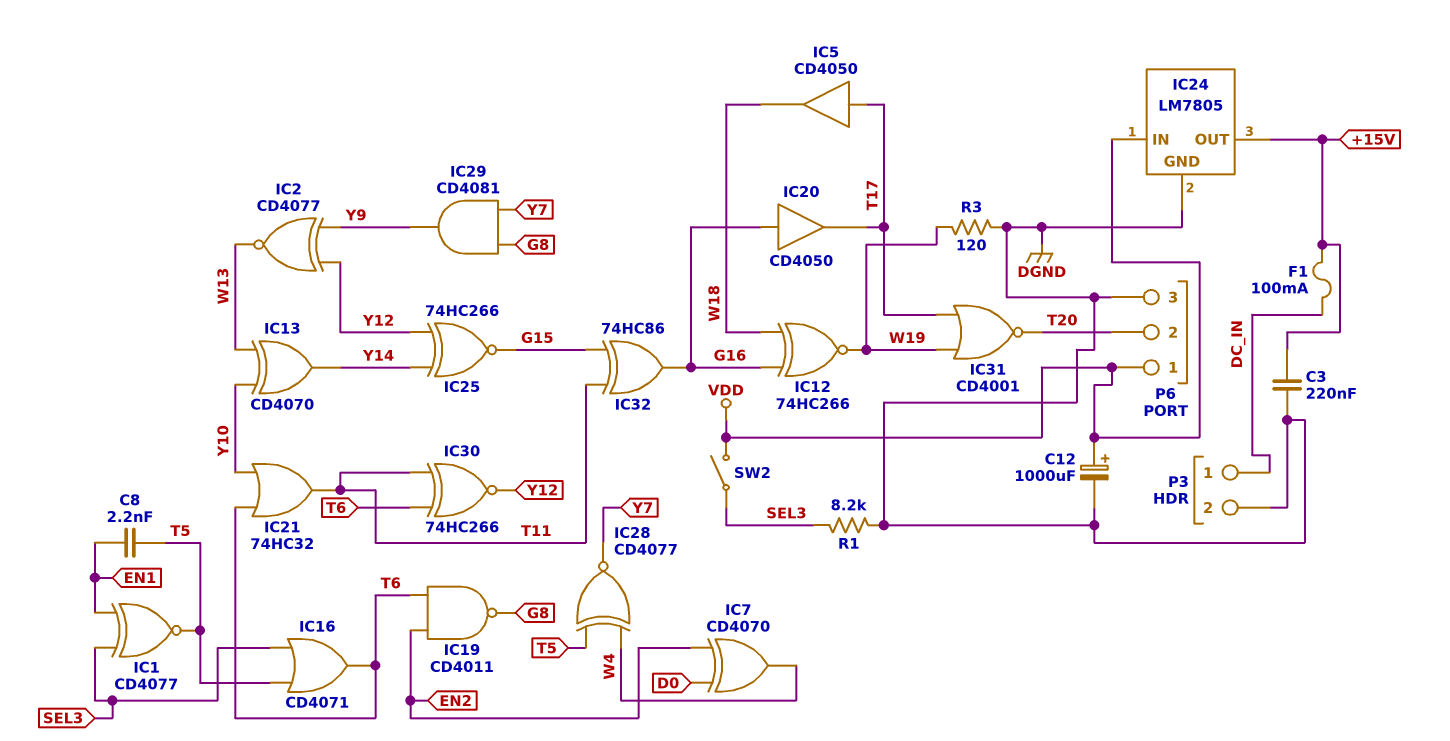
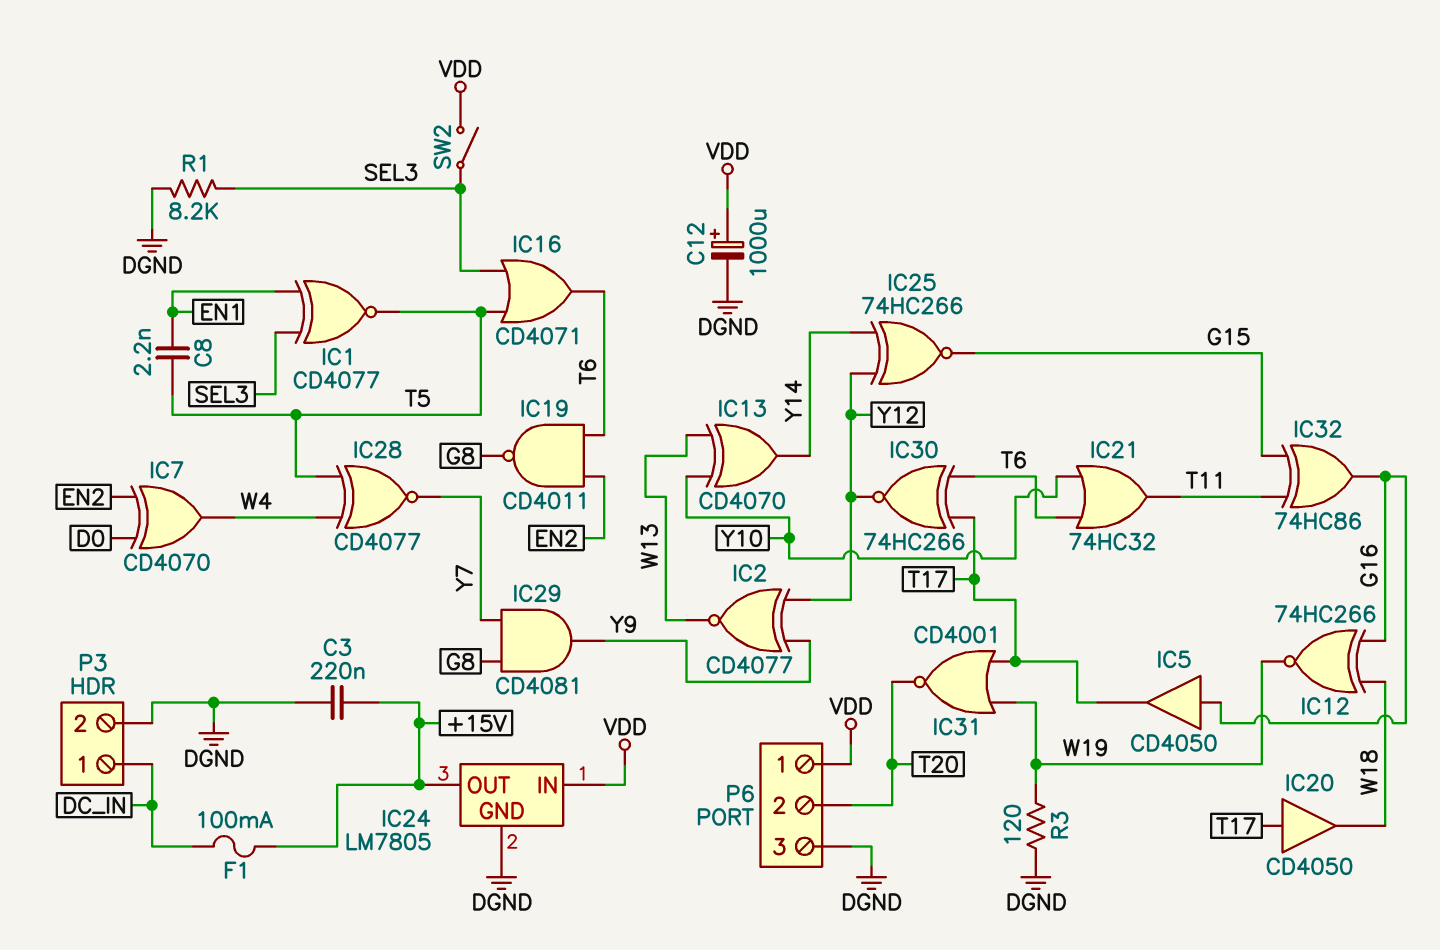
IC5: buffer CD4050 (in T17, out W18) -> buffer CD4050 (in G16, out T17)
IC20: buffer CD4050 (in G16, out T17) -> buffer CD4050 (in T17, out W18)
IC30: XNOR 74HC266 (in T6, in T11, out Y12) -> XNOR 74HC266 (in T6, in T17, out Y12)

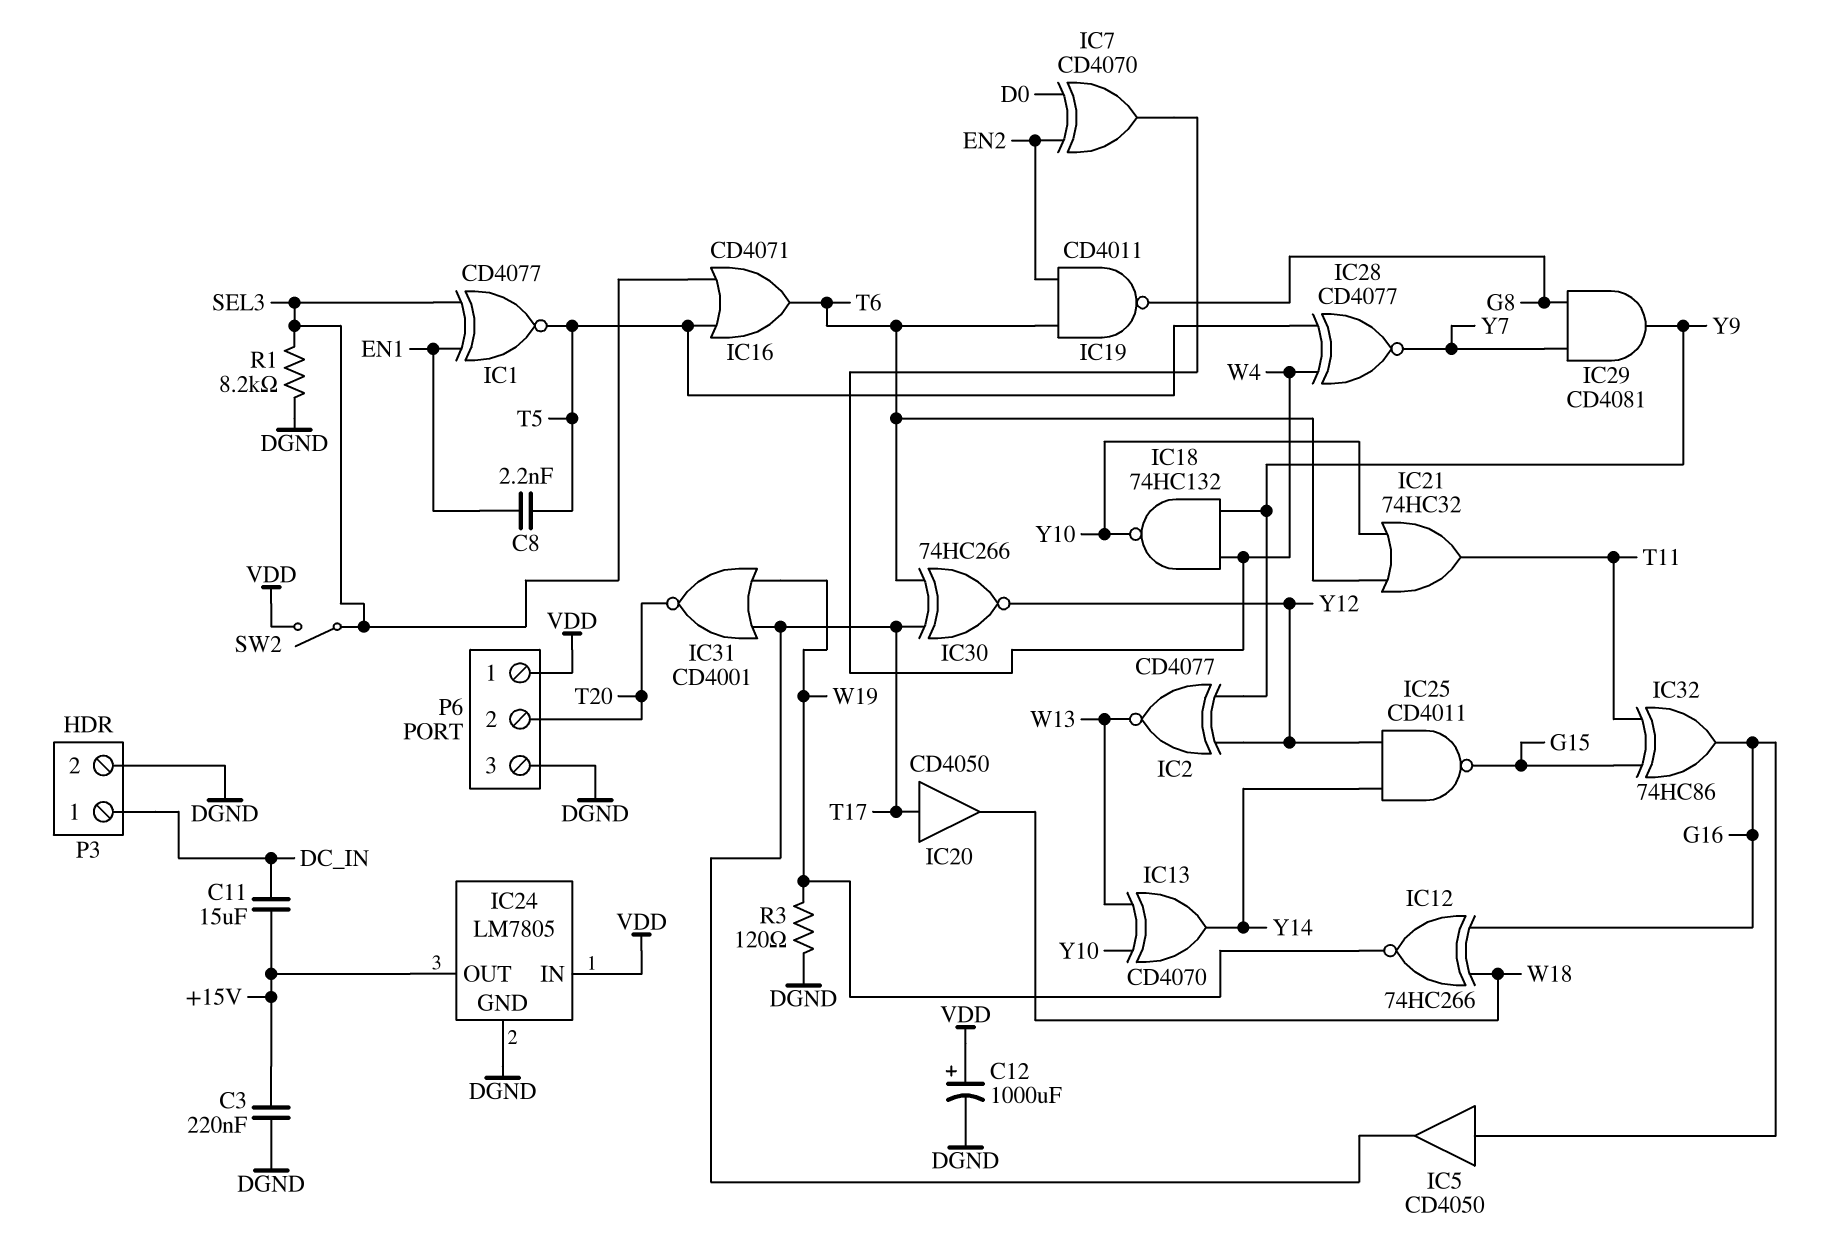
C11: none -> 15uF (+15V, DC_IN)
F1: 100mA (+15V, DC_IN) -> none
IC18: none -> NAND 74HC132 (in W4, in Y9, out Y10)
IC25: XNOR 74HC266 (in Y12, in Y14, out G15) -> NAND CD4011 (in Y12, in Y14, out G15)

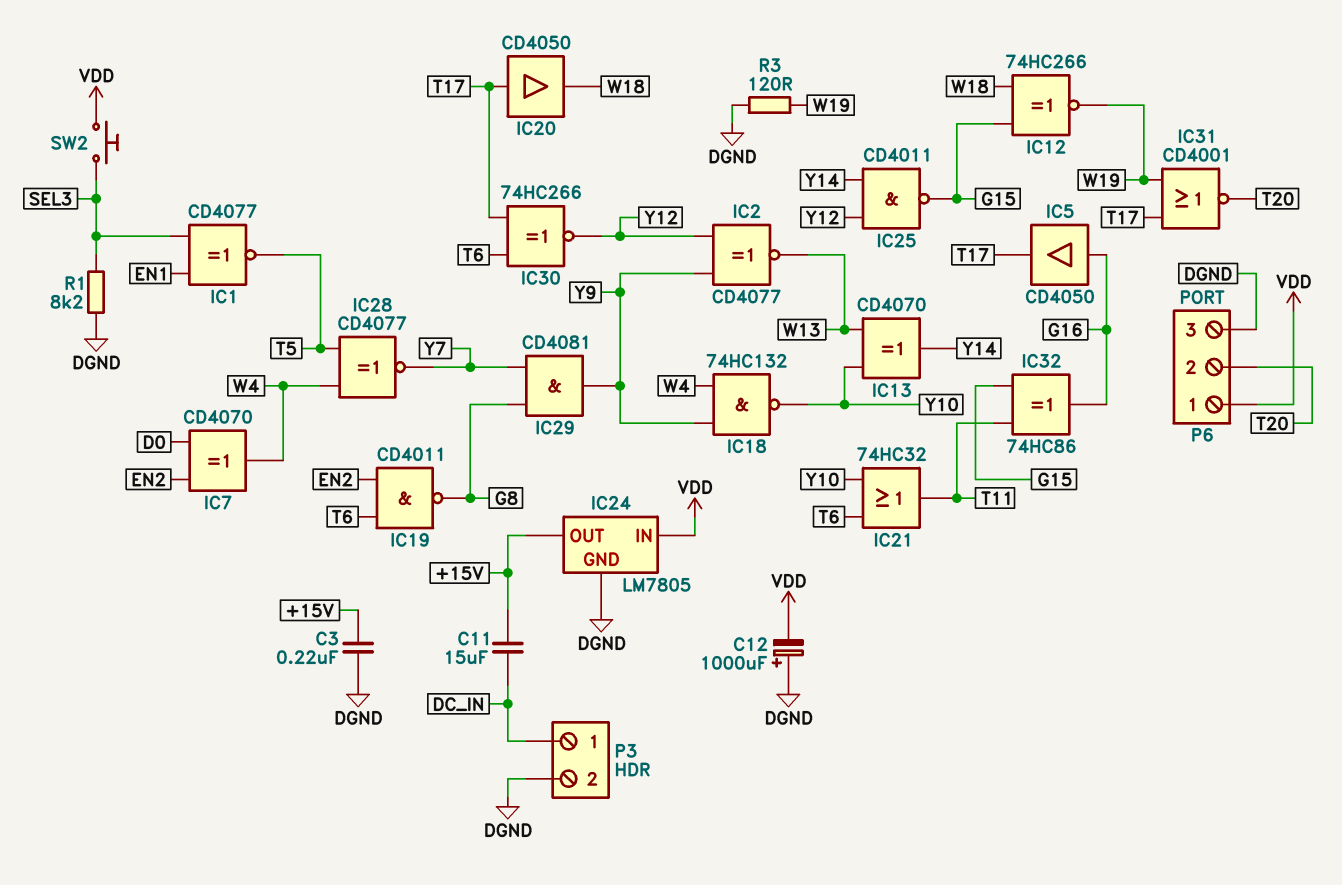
C8: 2.2nF (EN1, T5) -> none
C12: 1000uF (plus VDD, minus DGND) -> 1000uF (plus DGND, minus VDD)
IC12: XNOR 74HC266 (in G16, in W18, out W19) -> XNOR 74HC266 (in G15, in W18, out W19)
IC16: OR CD4071 (in SEL3, in T5, out T6) -> none
SW2: switch (SEL3, VDD) -> button (SEL3, VDD)

